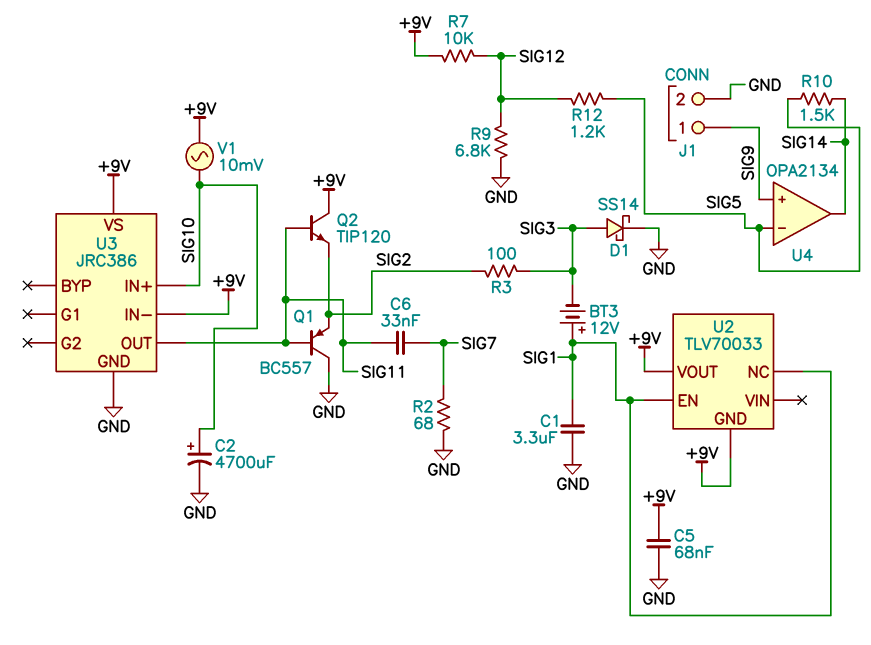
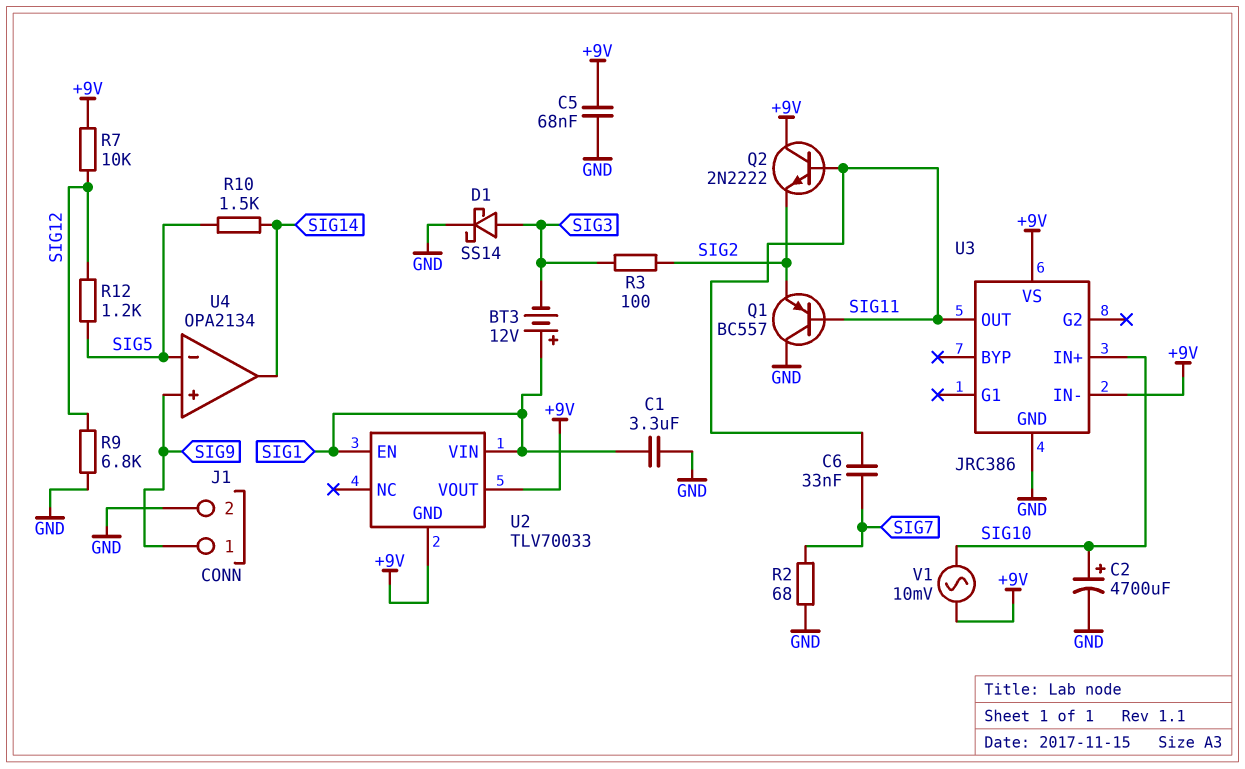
Q2: NPN TIP120 (B SIG11, C +9V, E SIG2) -> NPN 2N2222 (B SIG11, C +9V, E SIG2)
U2 pin NC: SIG1 -> none
U2 pin VIN: none -> SIG1

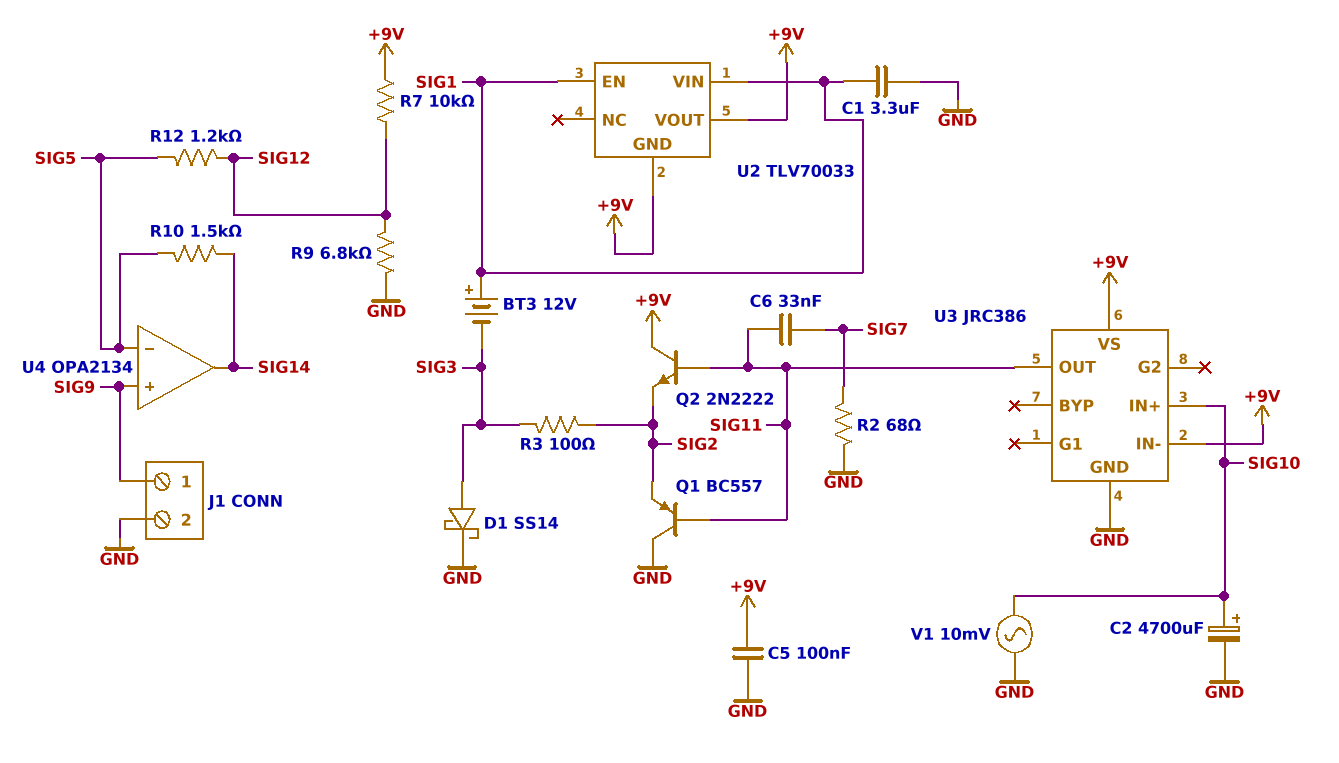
C5: 68nF (+9V, GND) -> 100nF (+9V, GND)
V1: AC 10mV (+9V, SIG10) -> AC 10mV (GND, SIG10)

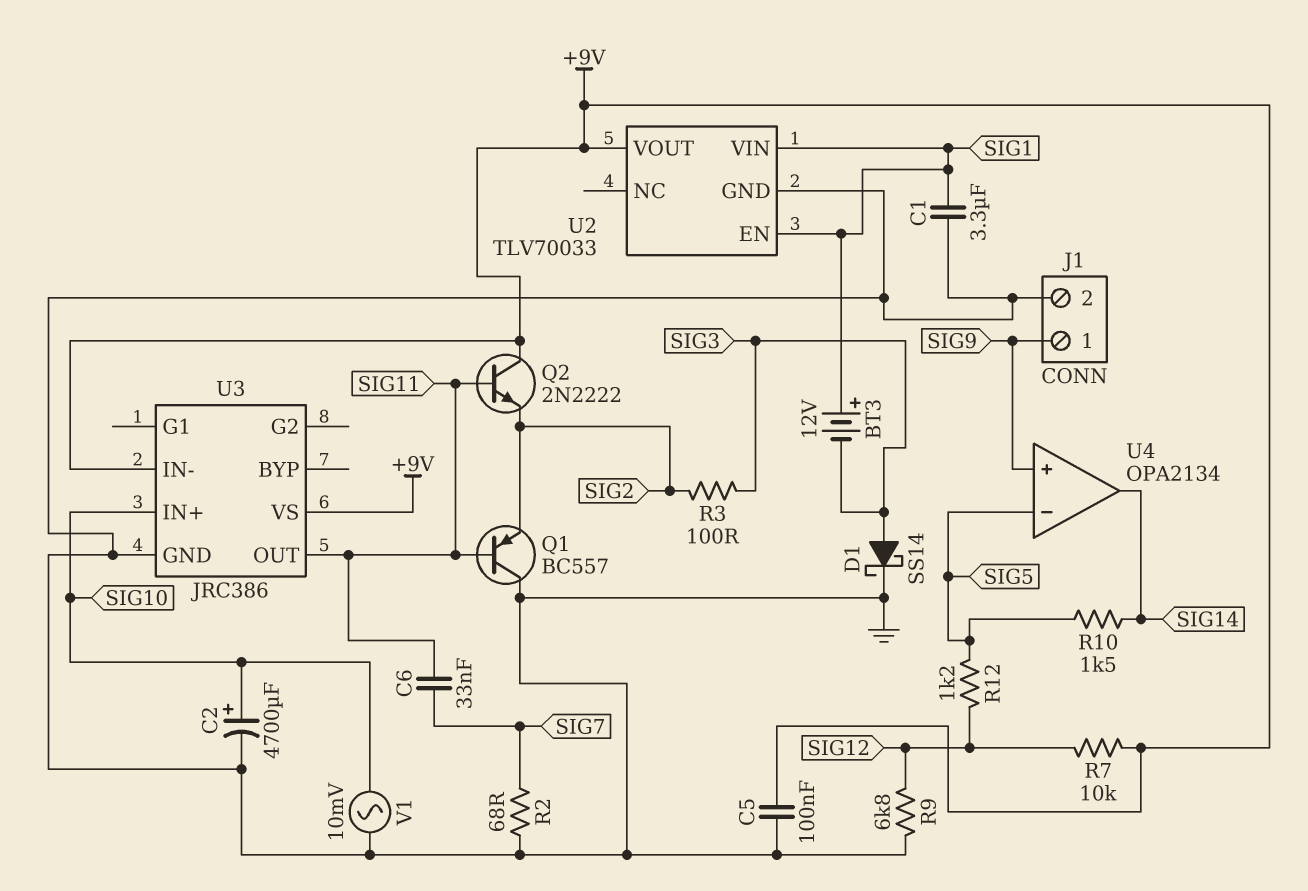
U2 pin GND: +9V -> GND

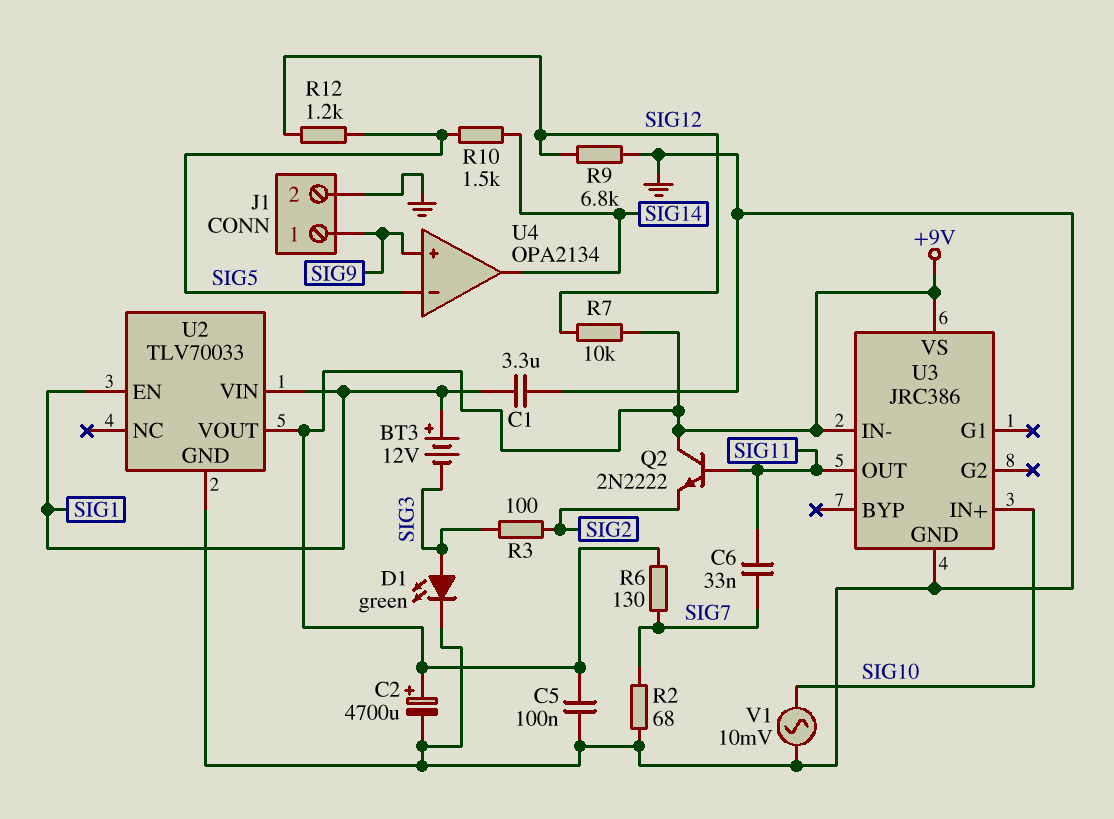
C2: 4700uF (plus SIG10, minus GND) -> 4700uF (plus +9V, minus GND)
D1: schottky SS14 (A SIG3, K GND) -> LED green (A SIG3, K GND)
Q1: PNP BC557 (B SIG11, C GND, E SIG2) -> none
R6: none -> 130 (+9V, SIG7)

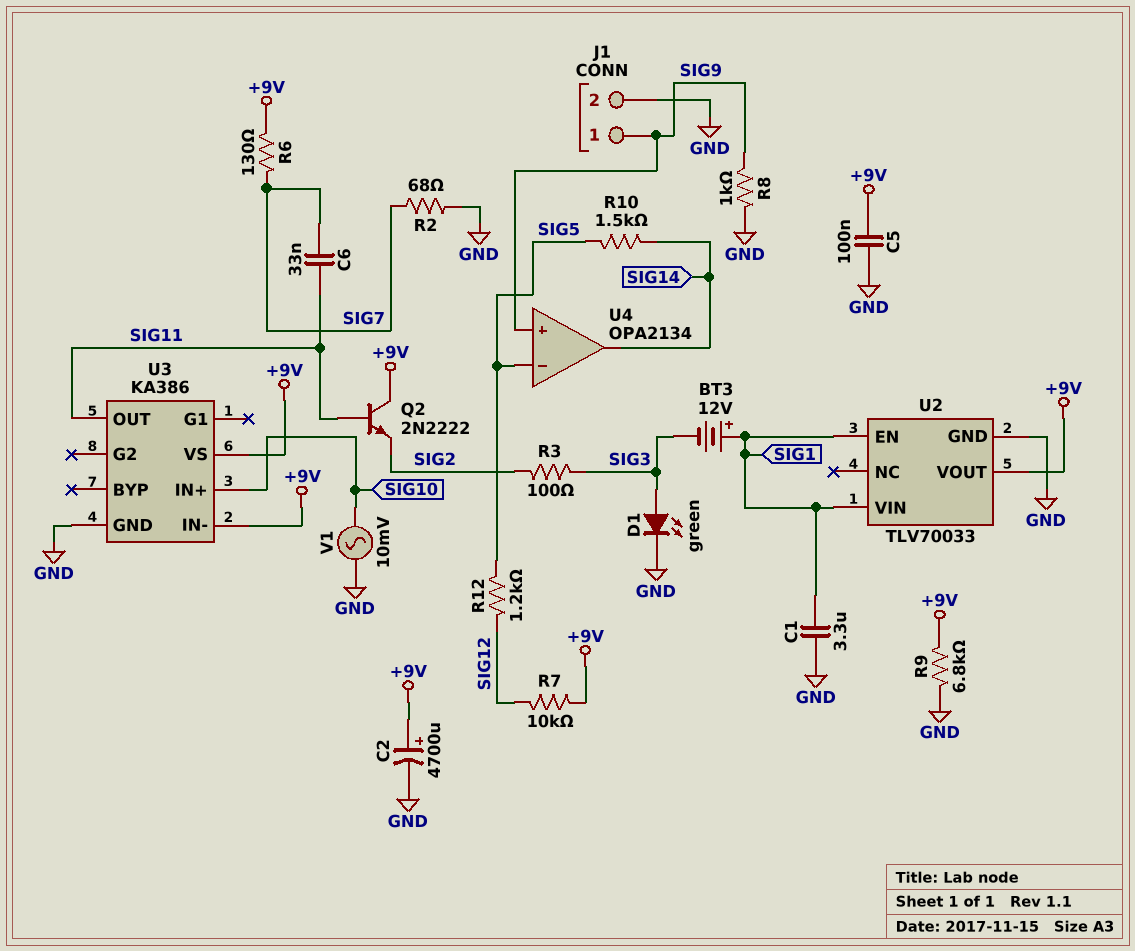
R8: none -> 1k (GND, SIG9)
R9: 6.8k (GND, SIG12) -> 6.8k (+9V, GND)
U3: JRC386 -> KA386

